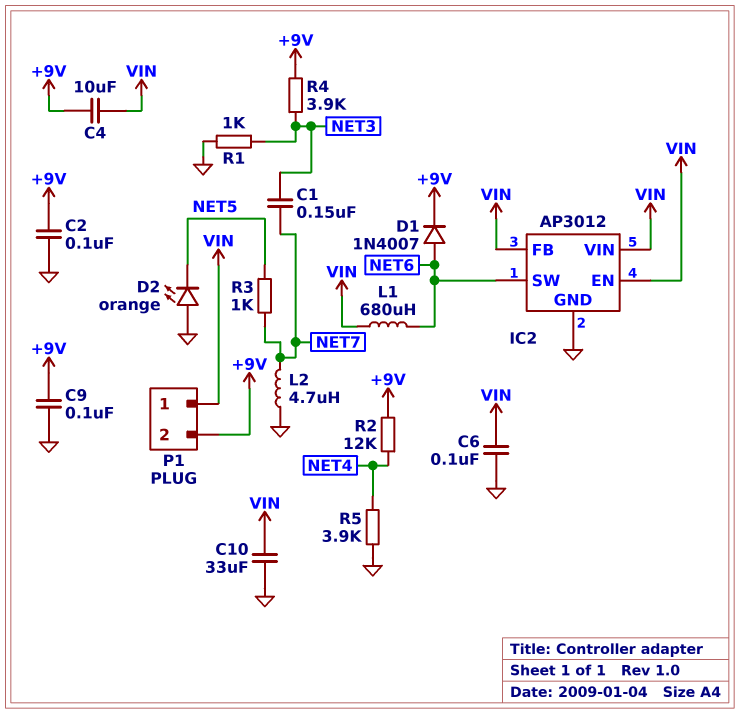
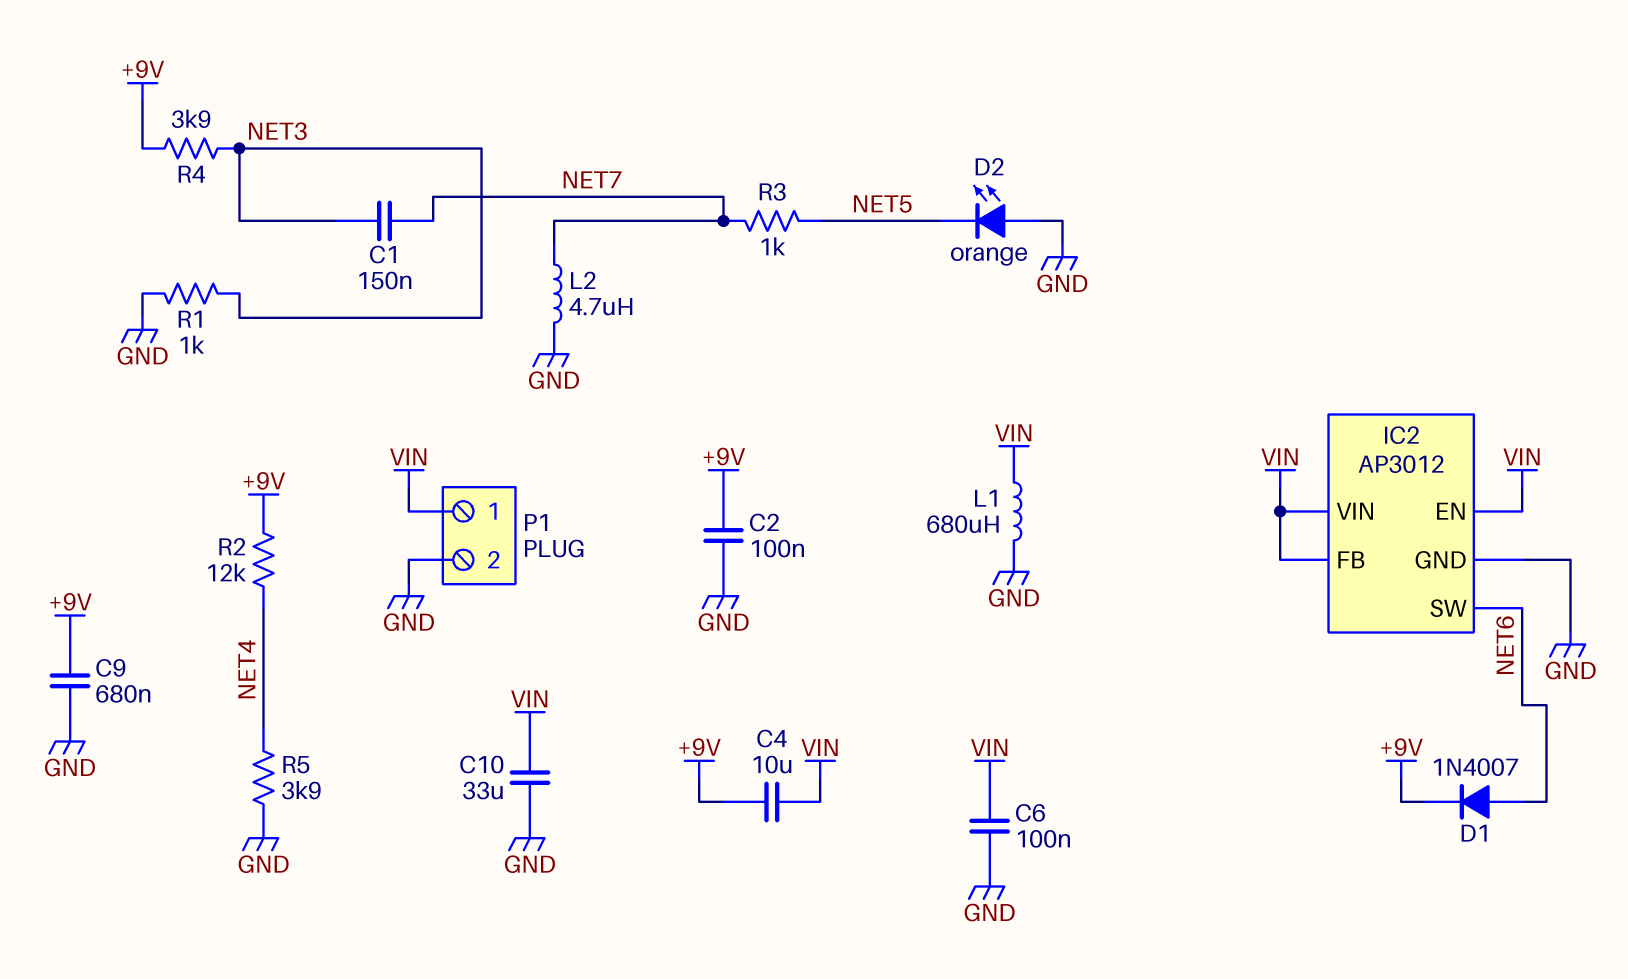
C9: 100nF (+9V, GND) -> 680nF (+9V, GND)
L1: 680uH (NET6, VIN) -> 680uH (GND, VIN)
P1 pin 2: +9V -> GND

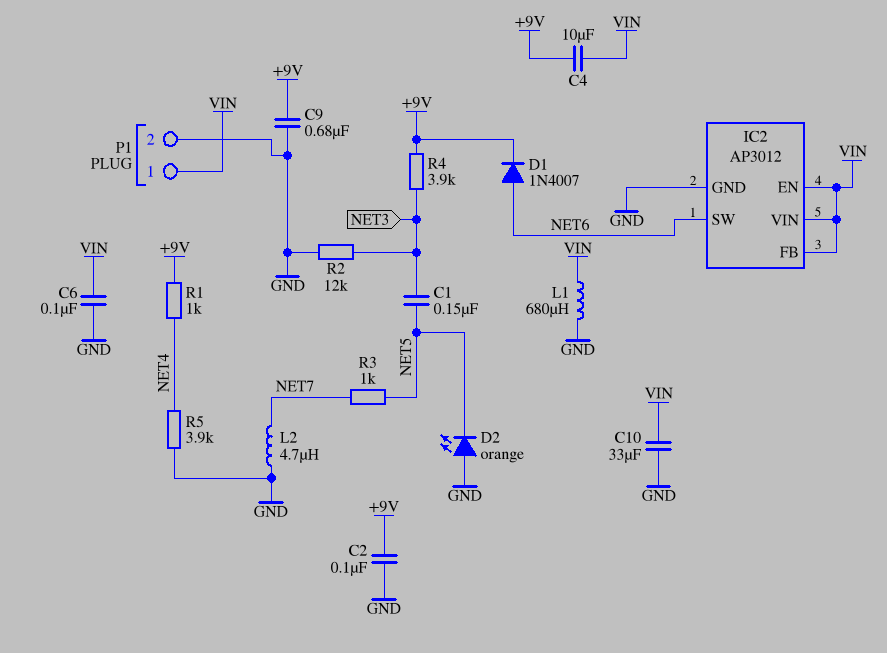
C1: 150nF (NET3, NET7) -> 150nF (NET3, NET5)
R1: 1k (GND, NET3) -> 1k (+9V, NET4)
R2: 12k (+9V, NET4) -> 12k (GND, NET3)

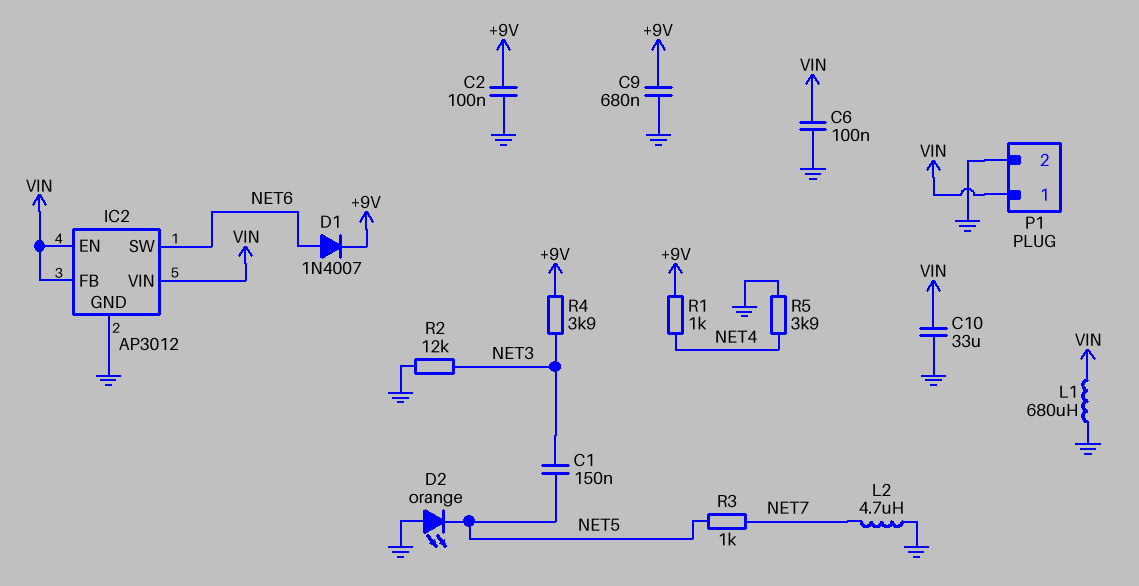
C4: 10uF (+9V, VIN) -> none

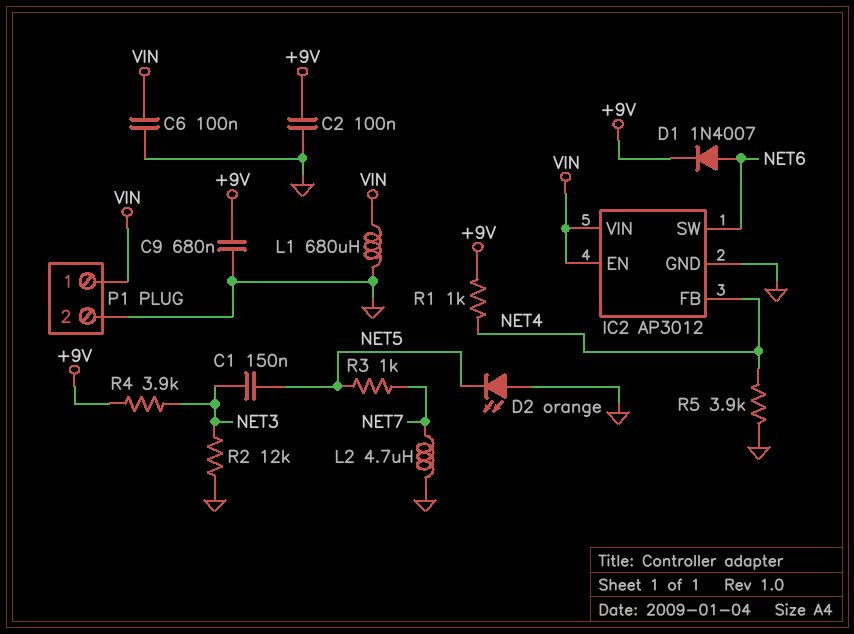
C10: 33uF (GND, VIN) -> none
IC2 pin FB: VIN -> NET4

